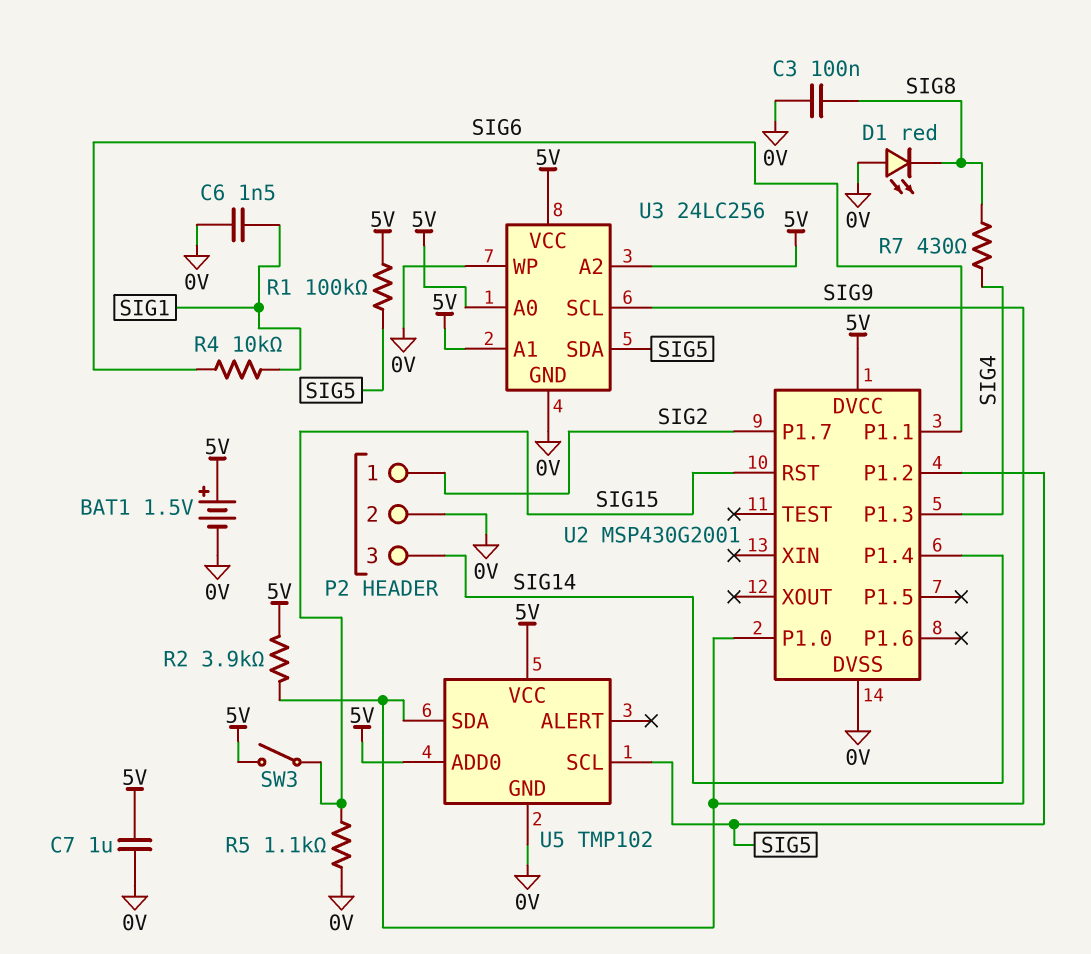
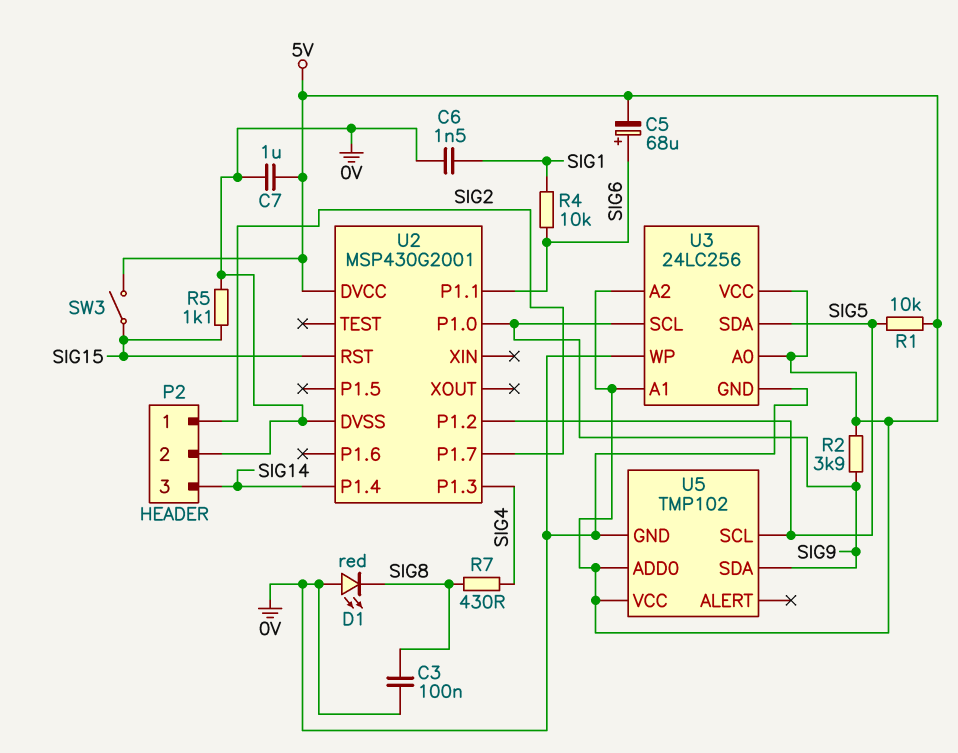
BAT1: 1.5V (plus 5V, minus 0V) -> none
C5: none -> 68uF (plus SIG6, minus 5V)
R1: 100k (5V, SIG5) -> 10k (5V, SIG5)

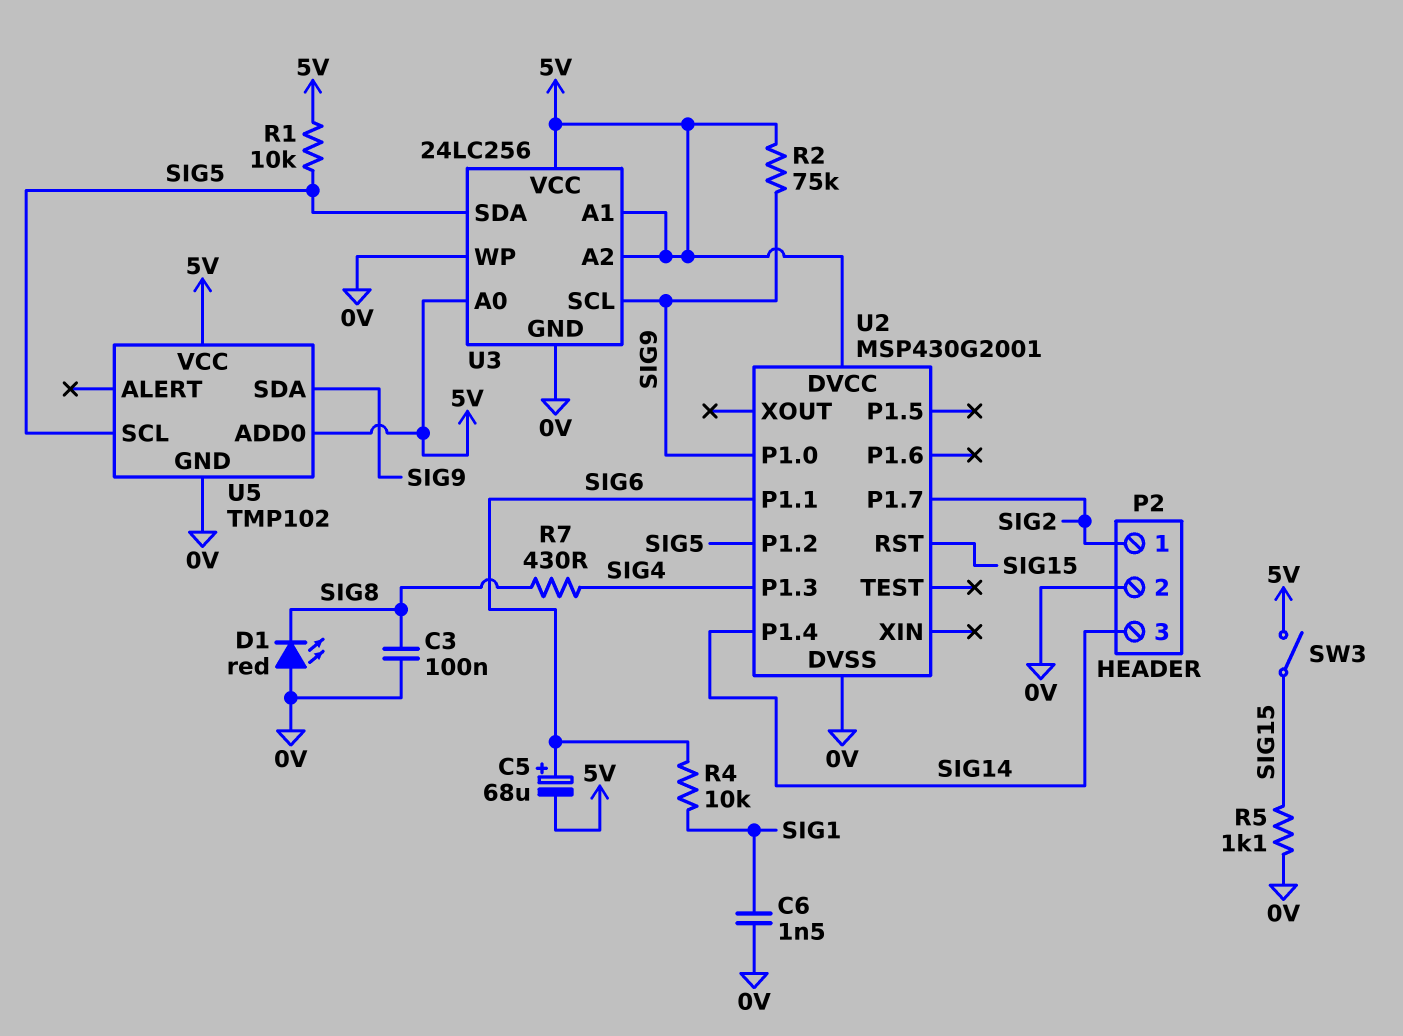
C7: 1uF (0V, 5V) -> none
R2: 3.9k (5V, SIG9) -> 75k (5V, SIG9)

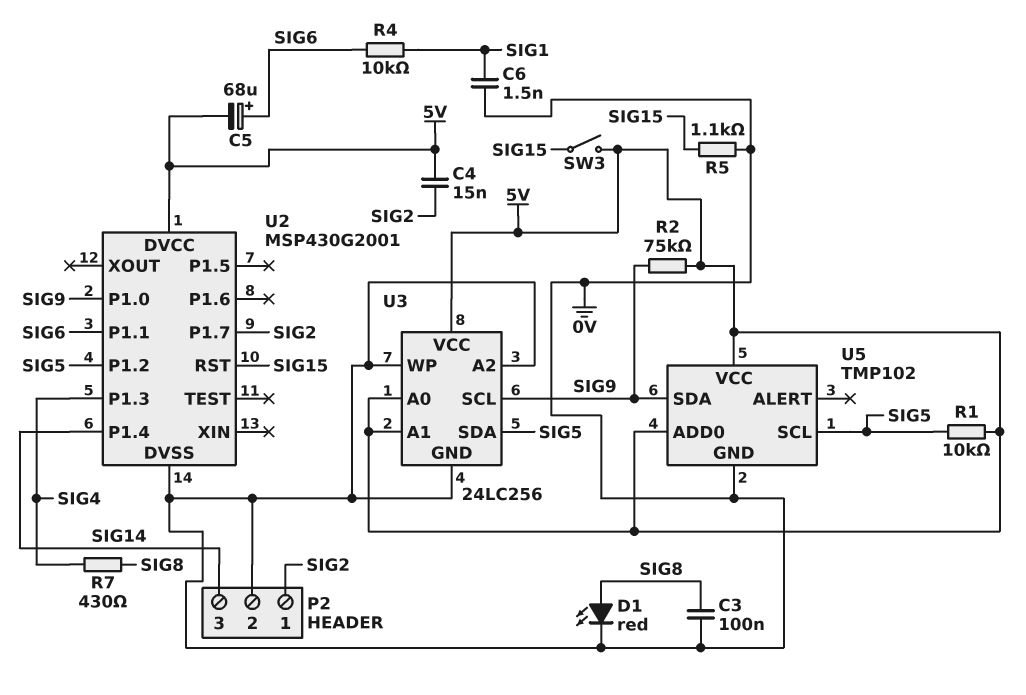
C4: none -> 15nF (5V, SIG2)
D1: LED red (A 0V, K SIG8) -> LED red (A SIG8, K 0V)
U3 pin A2: 5V -> 0V

